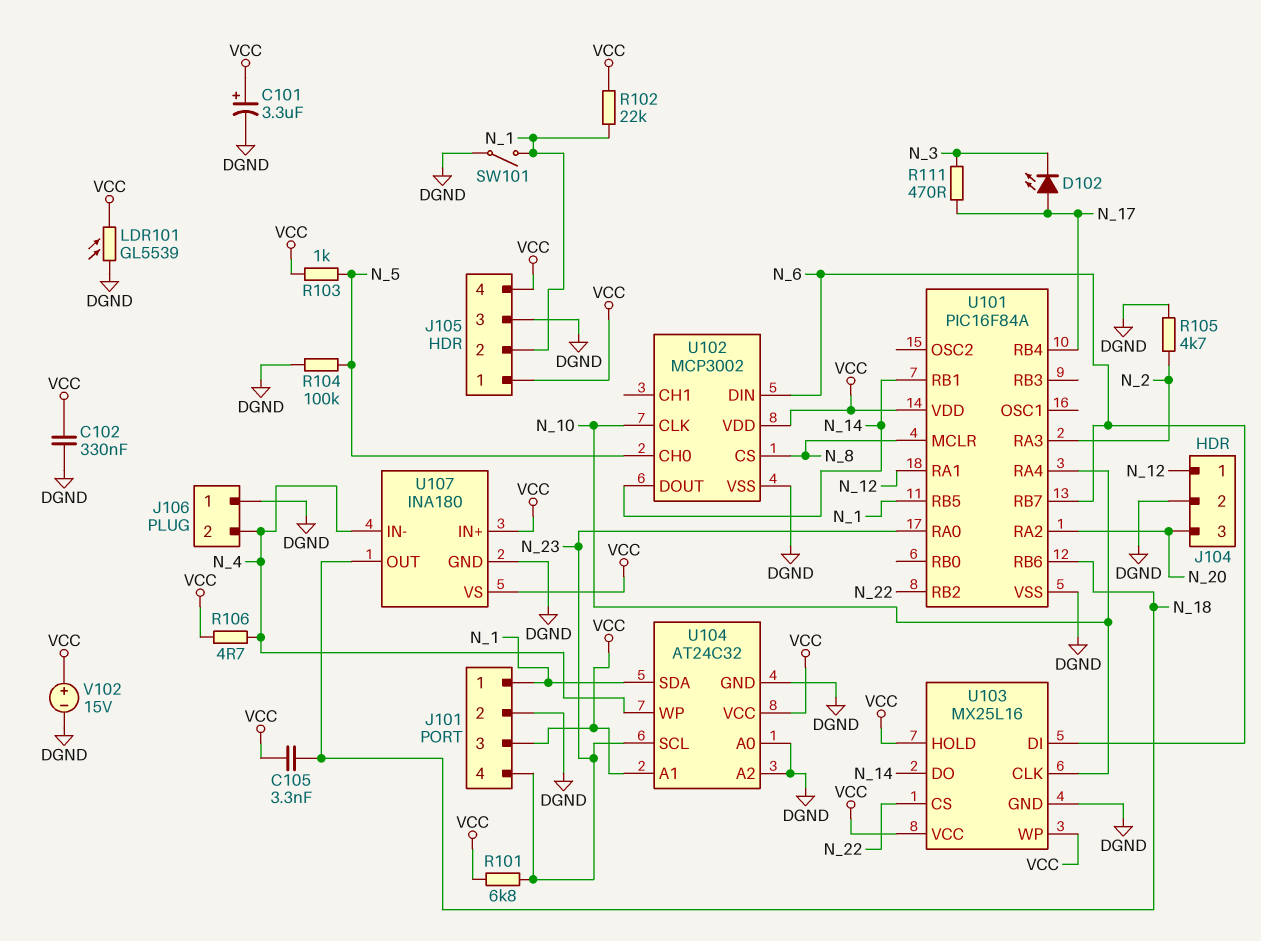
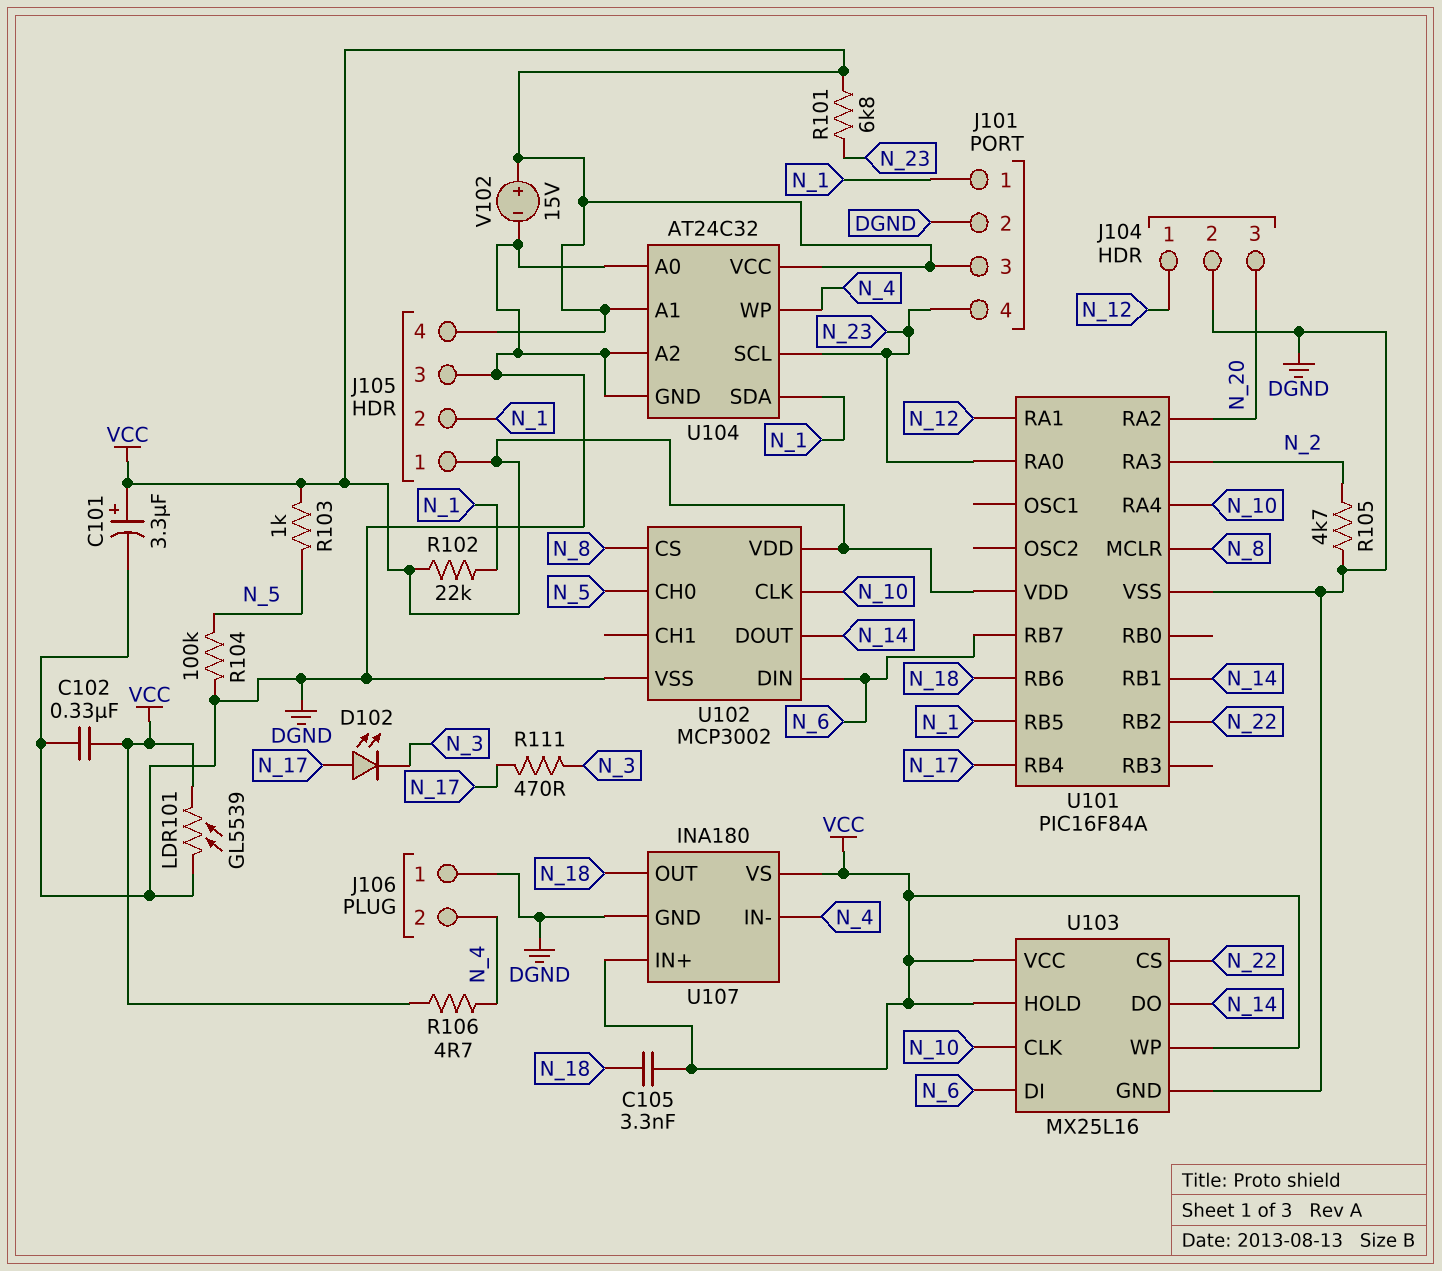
SW101: switch (DGND, N_1) -> none

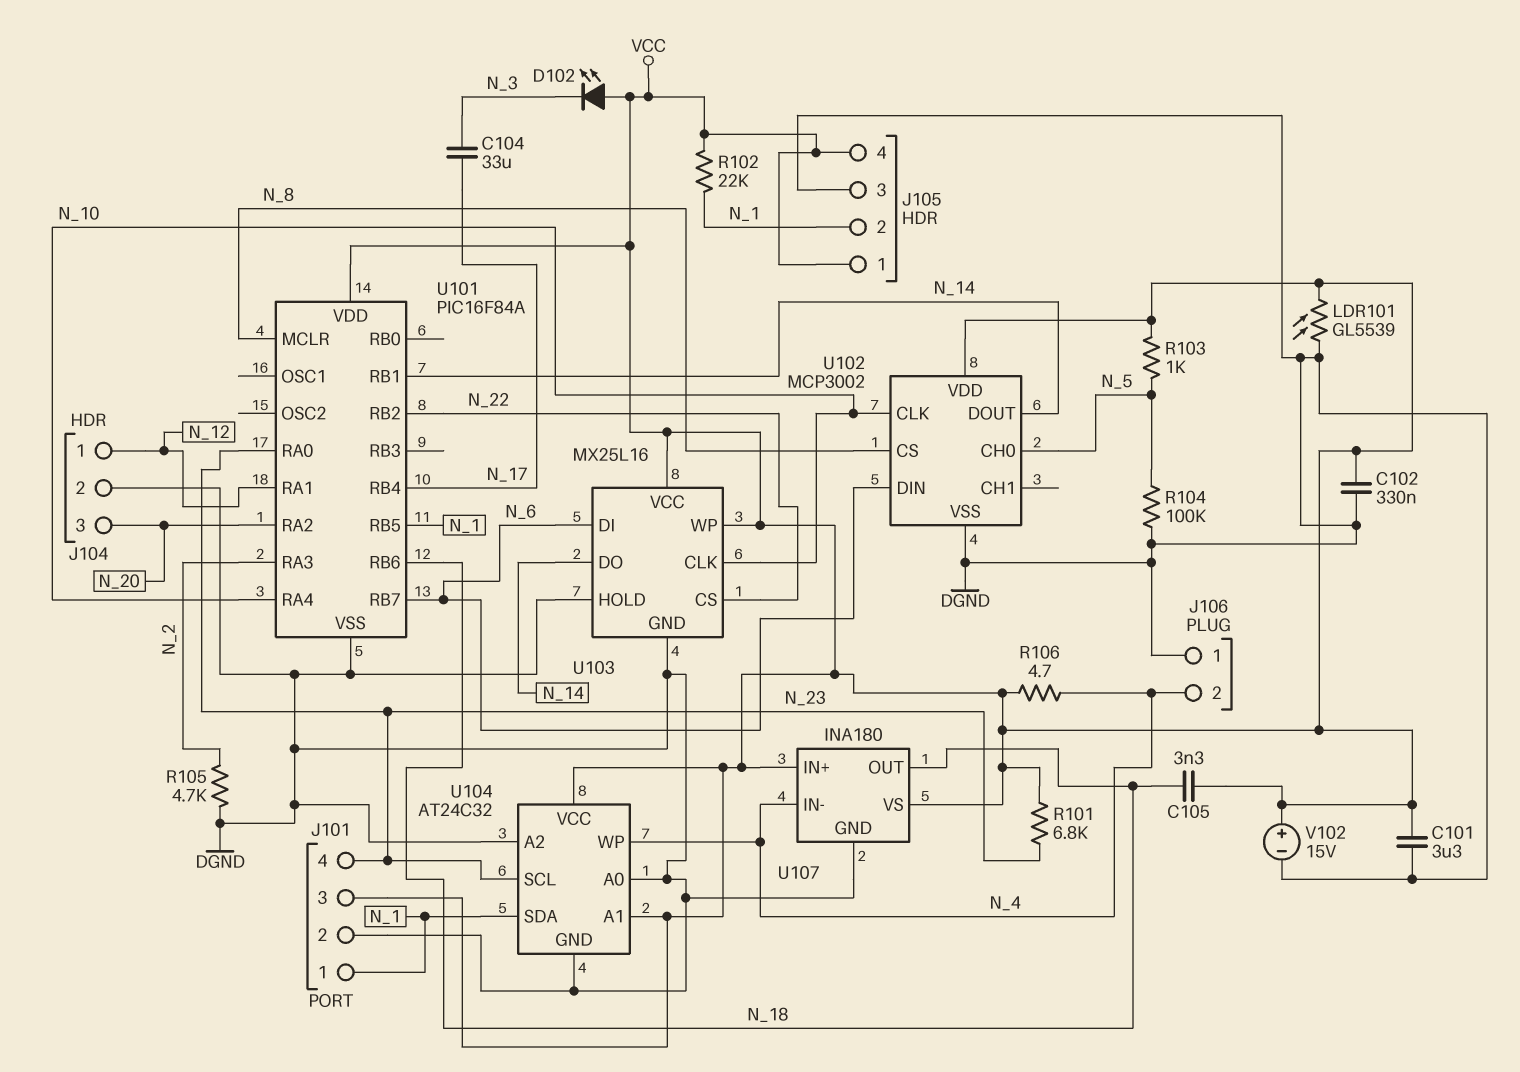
C101: 3.3uF (plus VCC, minus DGND) -> 3.3uF (DGND, VCC)
C104: none -> 33uF (N_3, N_17)
D102: LED (A N_17, K N_3) -> LED (A VCC, K N_3)
R111: 470 (N_3, N_17) -> none
U103 pin HOLD: VCC -> DGND

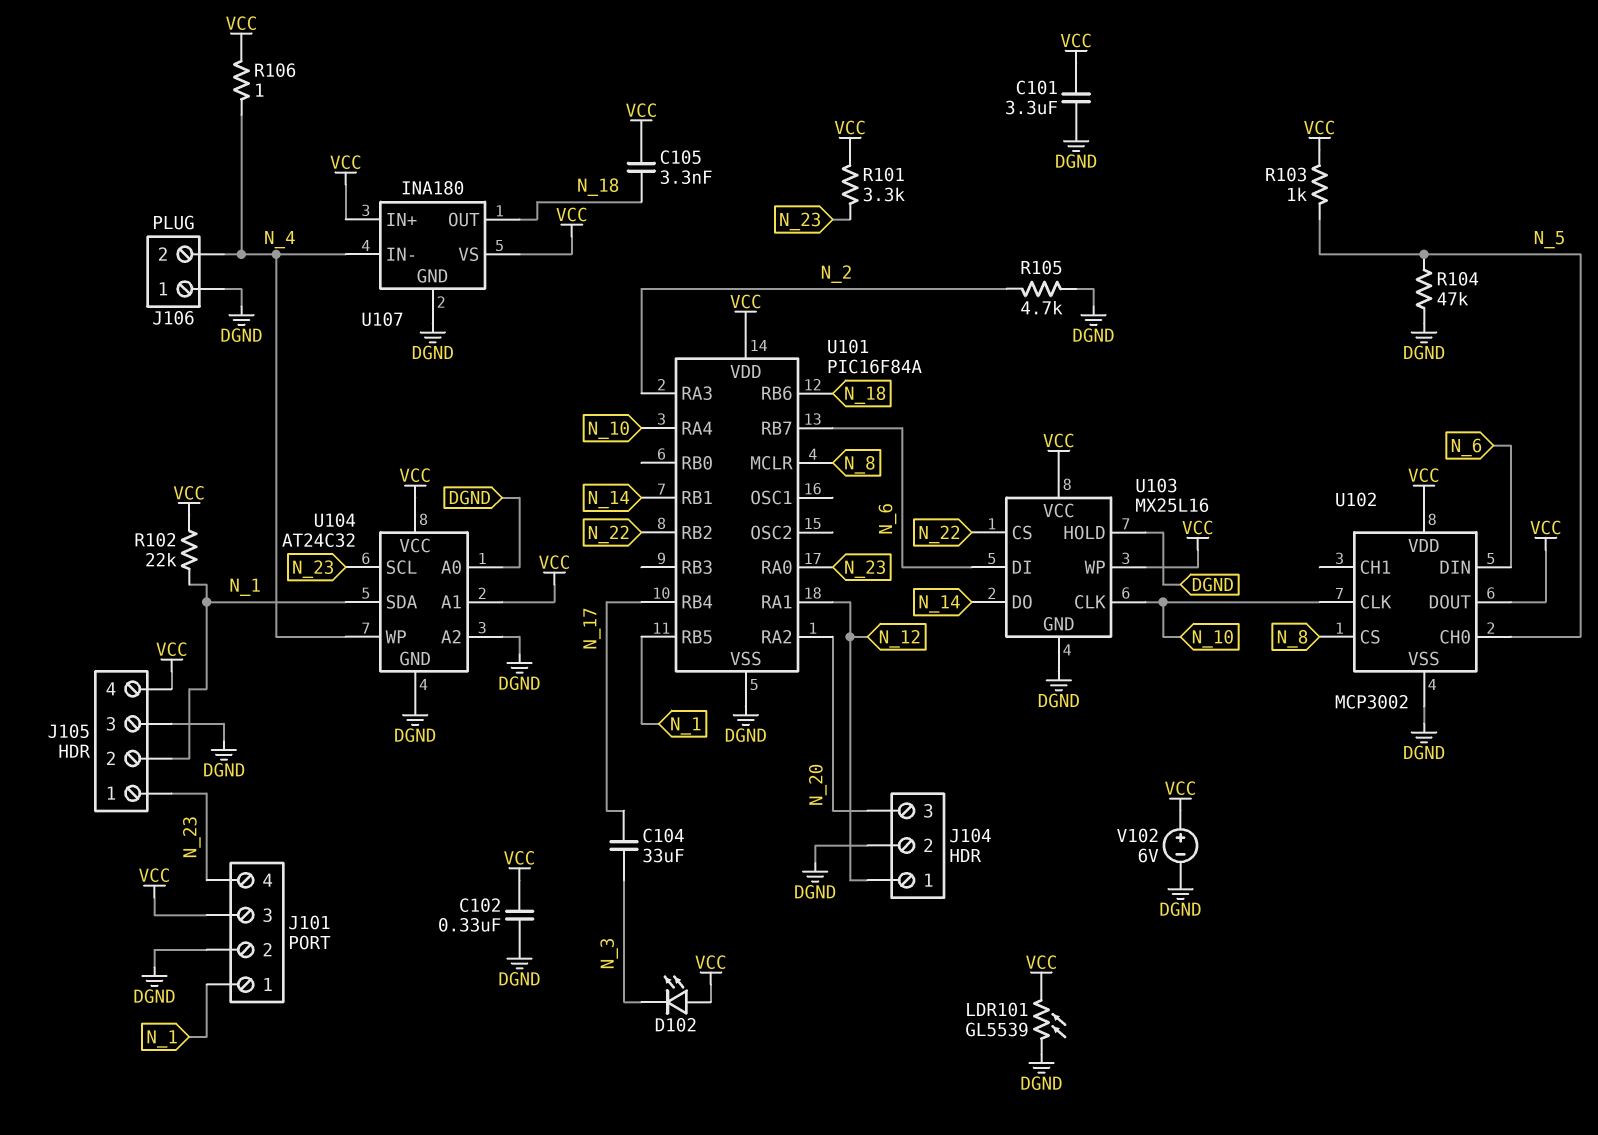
J105 pin 1: VCC -> N_23
R101: 6.8k (N_23, VCC) -> 3.3k (N_23, VCC)
R104: 100k (DGND, N_5) -> 47k (DGND, N_5)
R106: 4.7 (N_4, VCC) -> 1 (N_4, VCC)
U102 pin DOUT: N_14 -> VCC
V102: 15V (plus VCC, minus DGND) -> 6V (plus VCC, minus DGND)

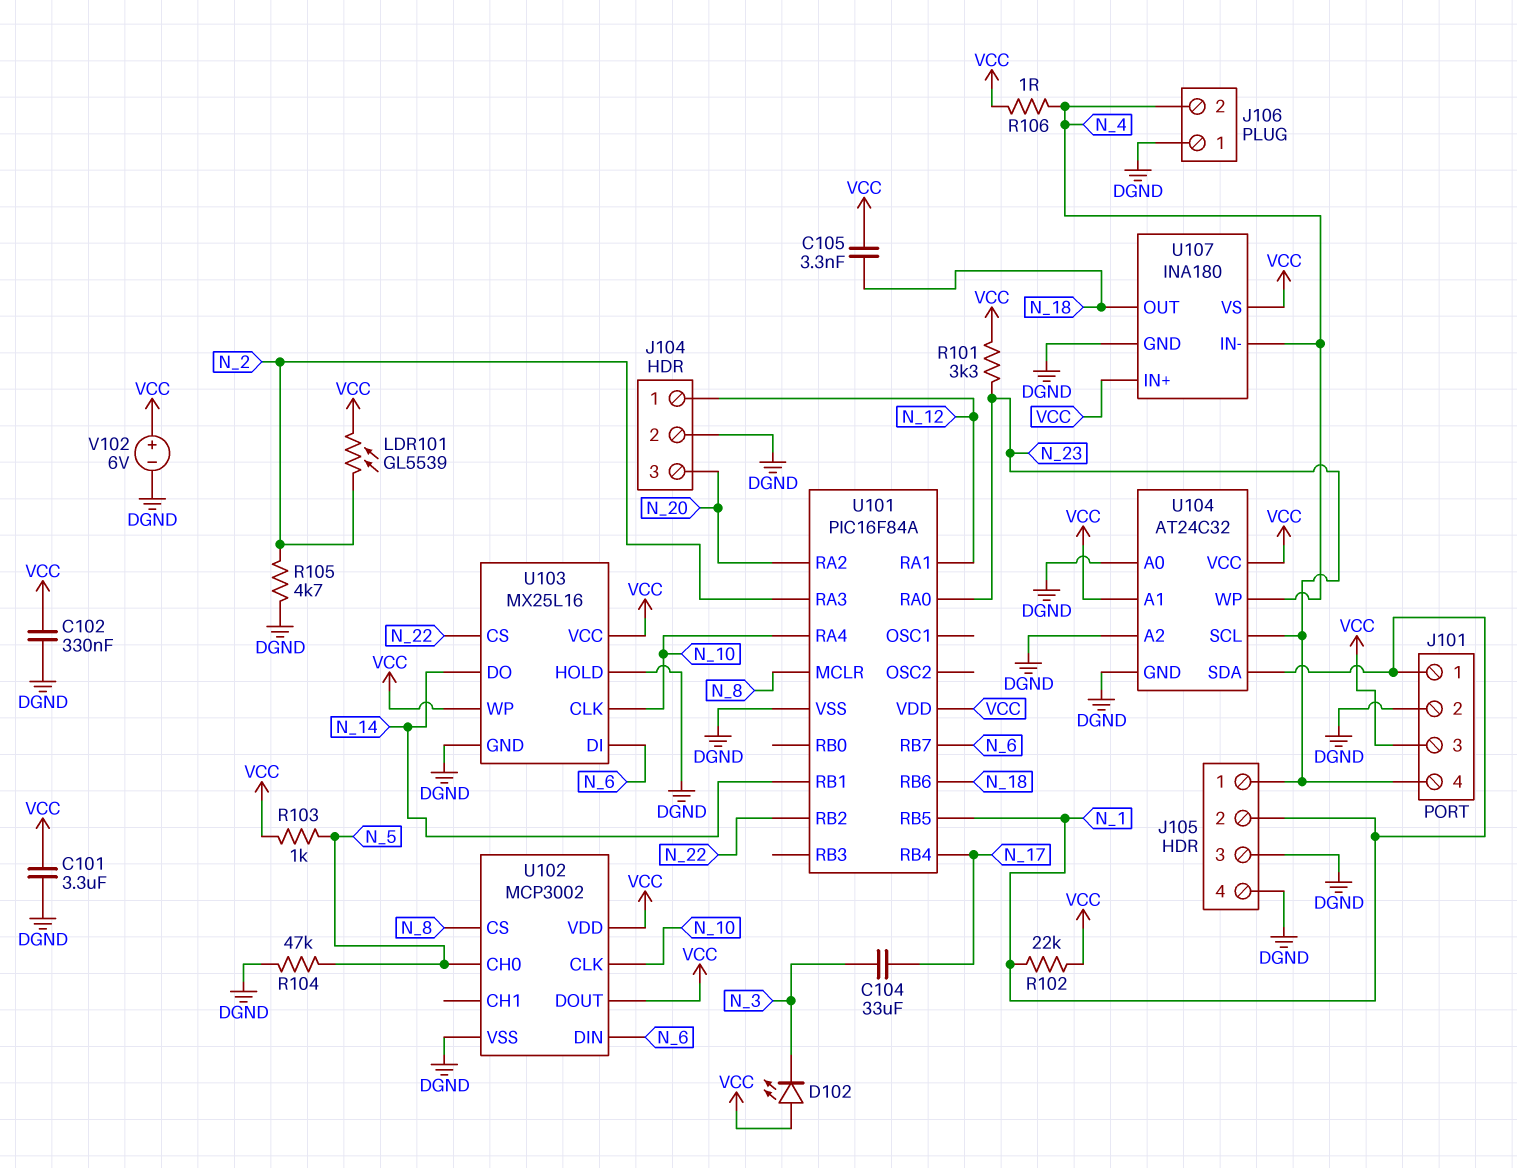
J105 pin 4: VCC -> DGND
LDR101: GL5539 (DGND, VCC) -> GL5539 (N_2, VCC)

